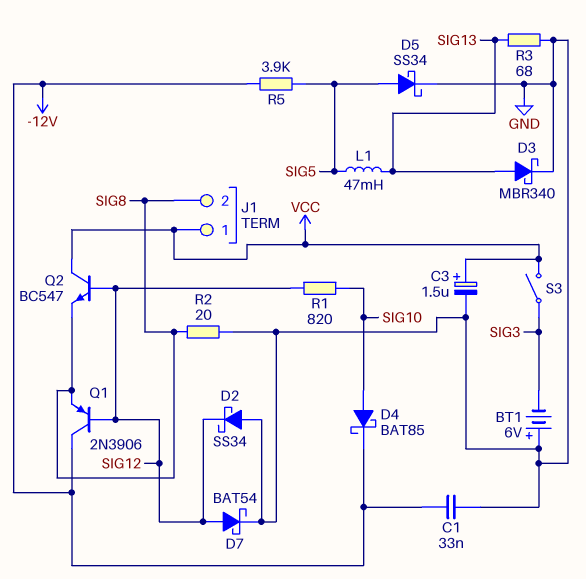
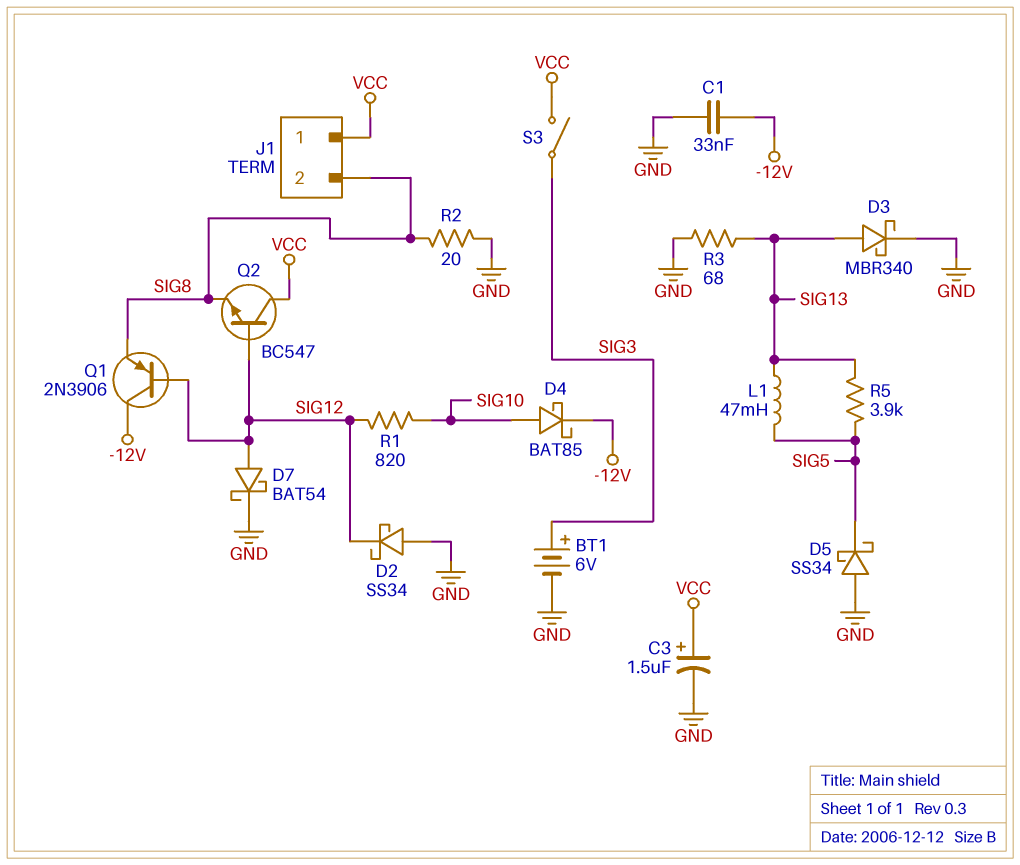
BT1: 6V (plus GND, minus SIG3) -> 6V (plus SIG3, minus GND)
D5: schottky SS34 (A SIG5, K GND) -> schottky SS34 (A GND, K SIG5)
R5: 3.9k (-12V, SIG5) -> 3.9k (SIG5, SIG13)

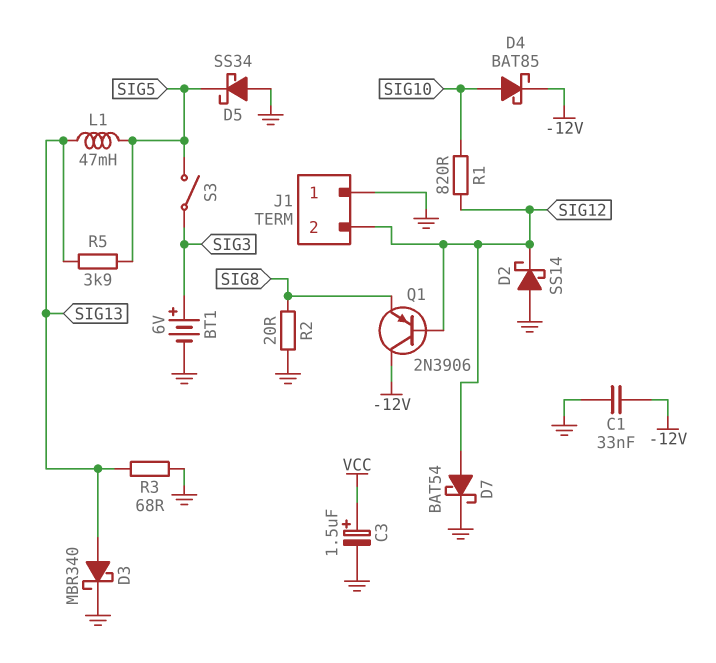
D2: schottky SS34 (A GND, K SIG12) -> schottky SS14 (A GND, K SIG12)
J1 pin 1: VCC -> GND
J1 pin 2: SIG8 -> SIG12
Q2: NPN BC547 (B SIG12, C VCC, E SIG8) -> none
S3: switch (SIG3, VCC) -> switch (SIG3, SIG5)

